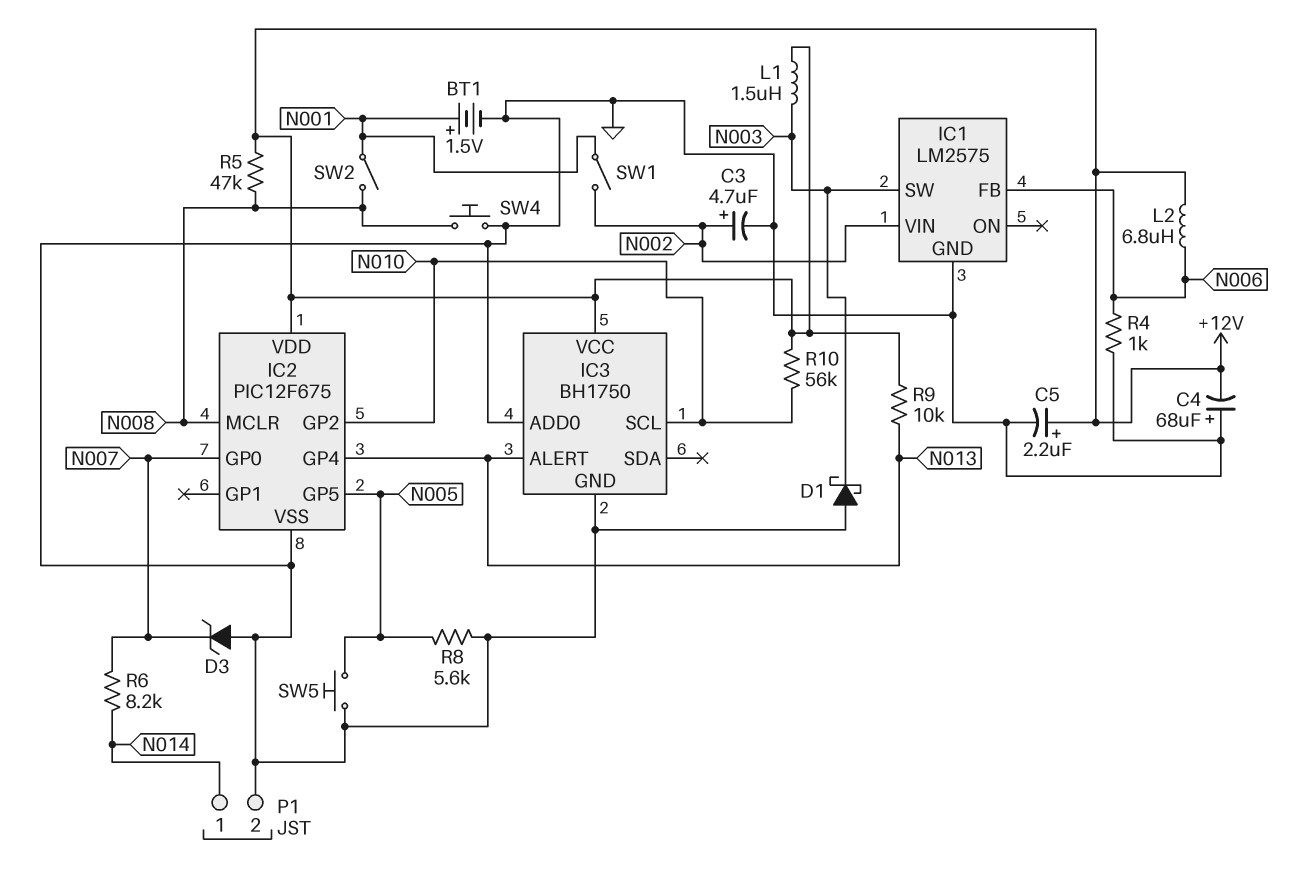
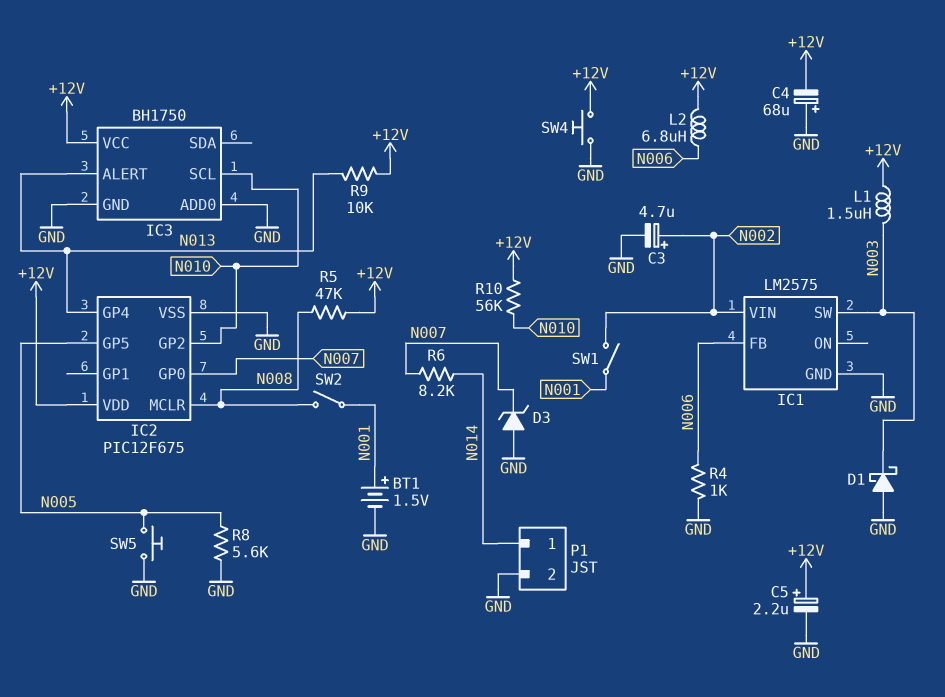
SW4: button (GND, N008) -> button (+12V, GND)

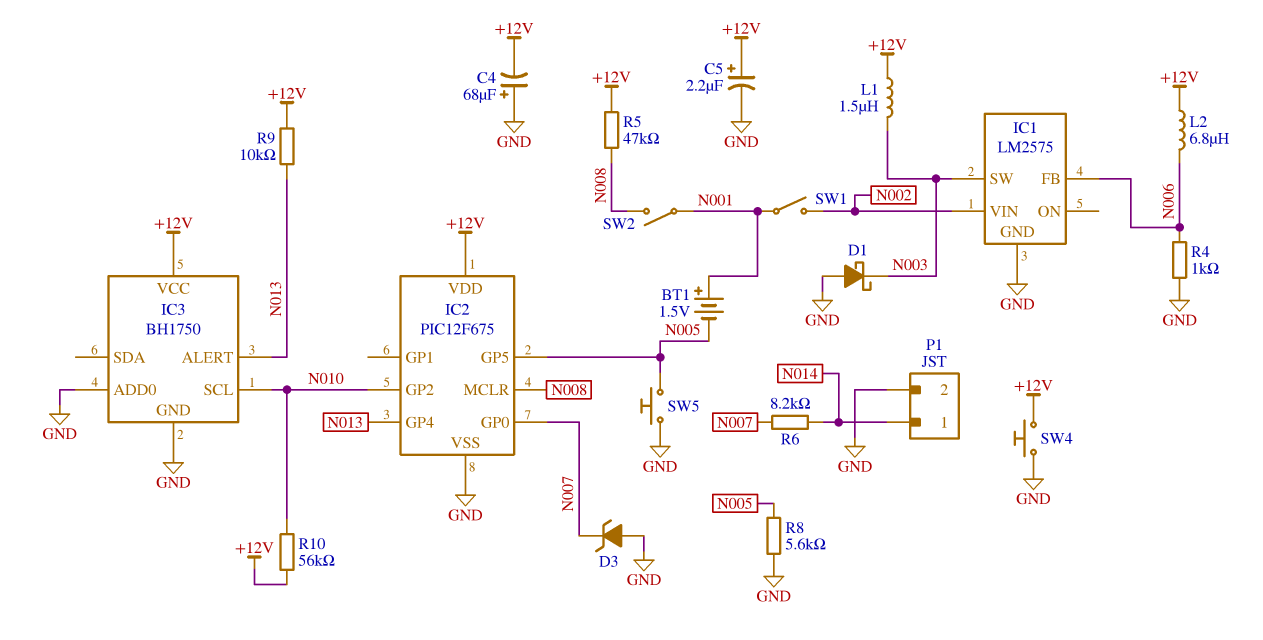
BT1: 1.5V (plus N001, minus GND) -> 1.5V (plus N001, minus N005)
C3: 4.7uF (plus N002, minus GND) -> none

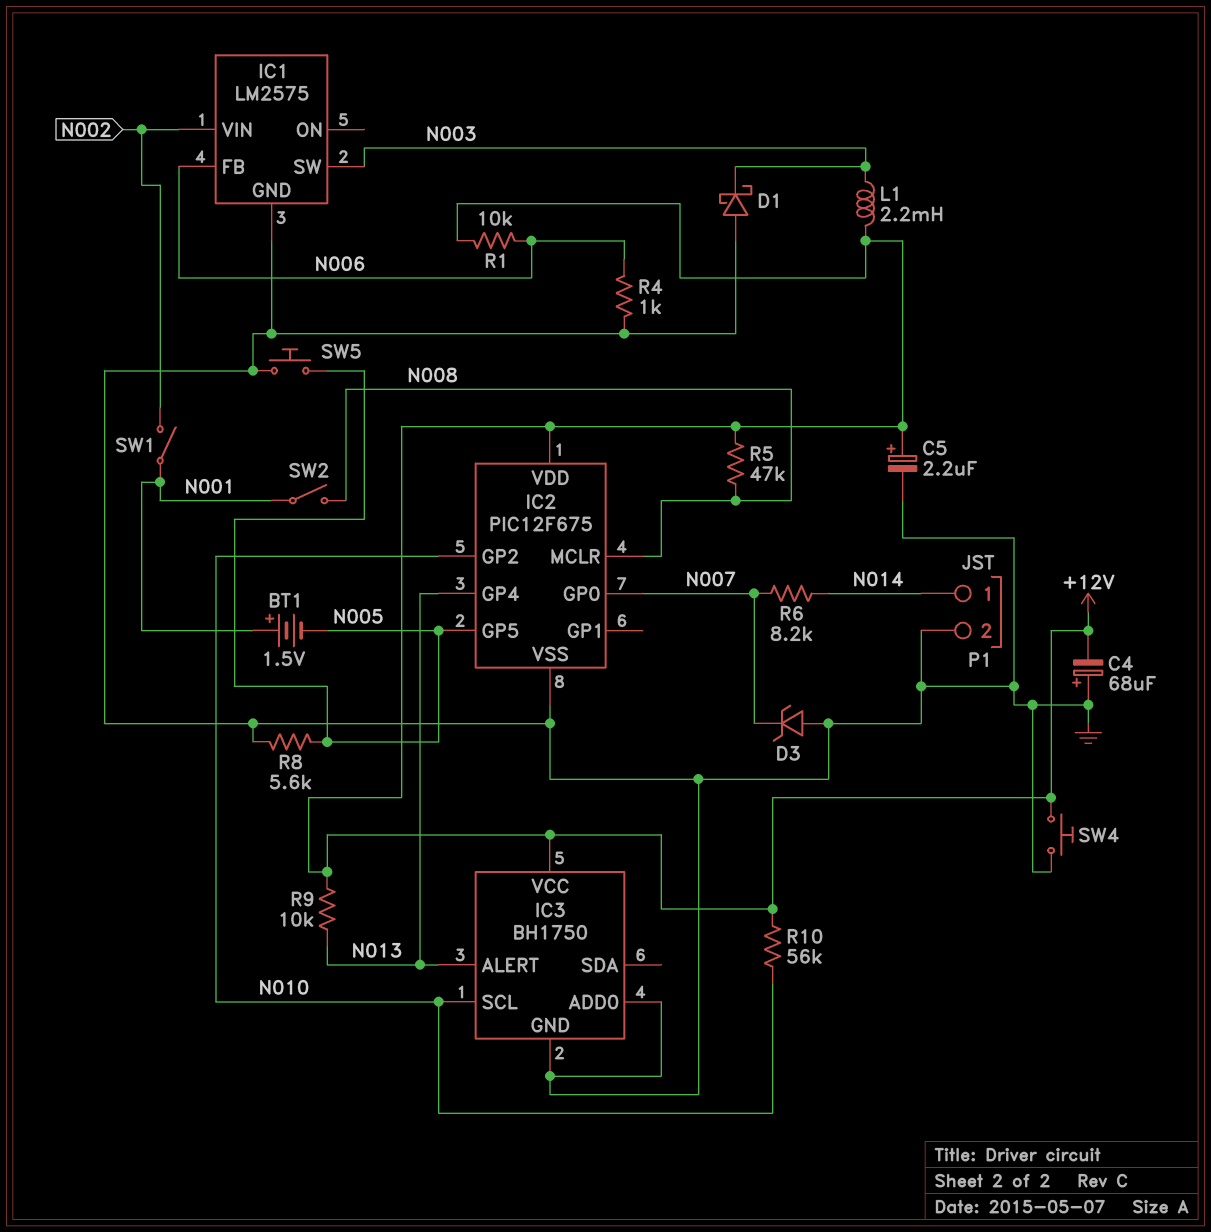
L1: 1.5uH (+12V, N003) -> 2.2mH (+12V, N003)
L2: 6.8uH (+12V, N006) -> none
R1: none -> 10k (+12V, N006)

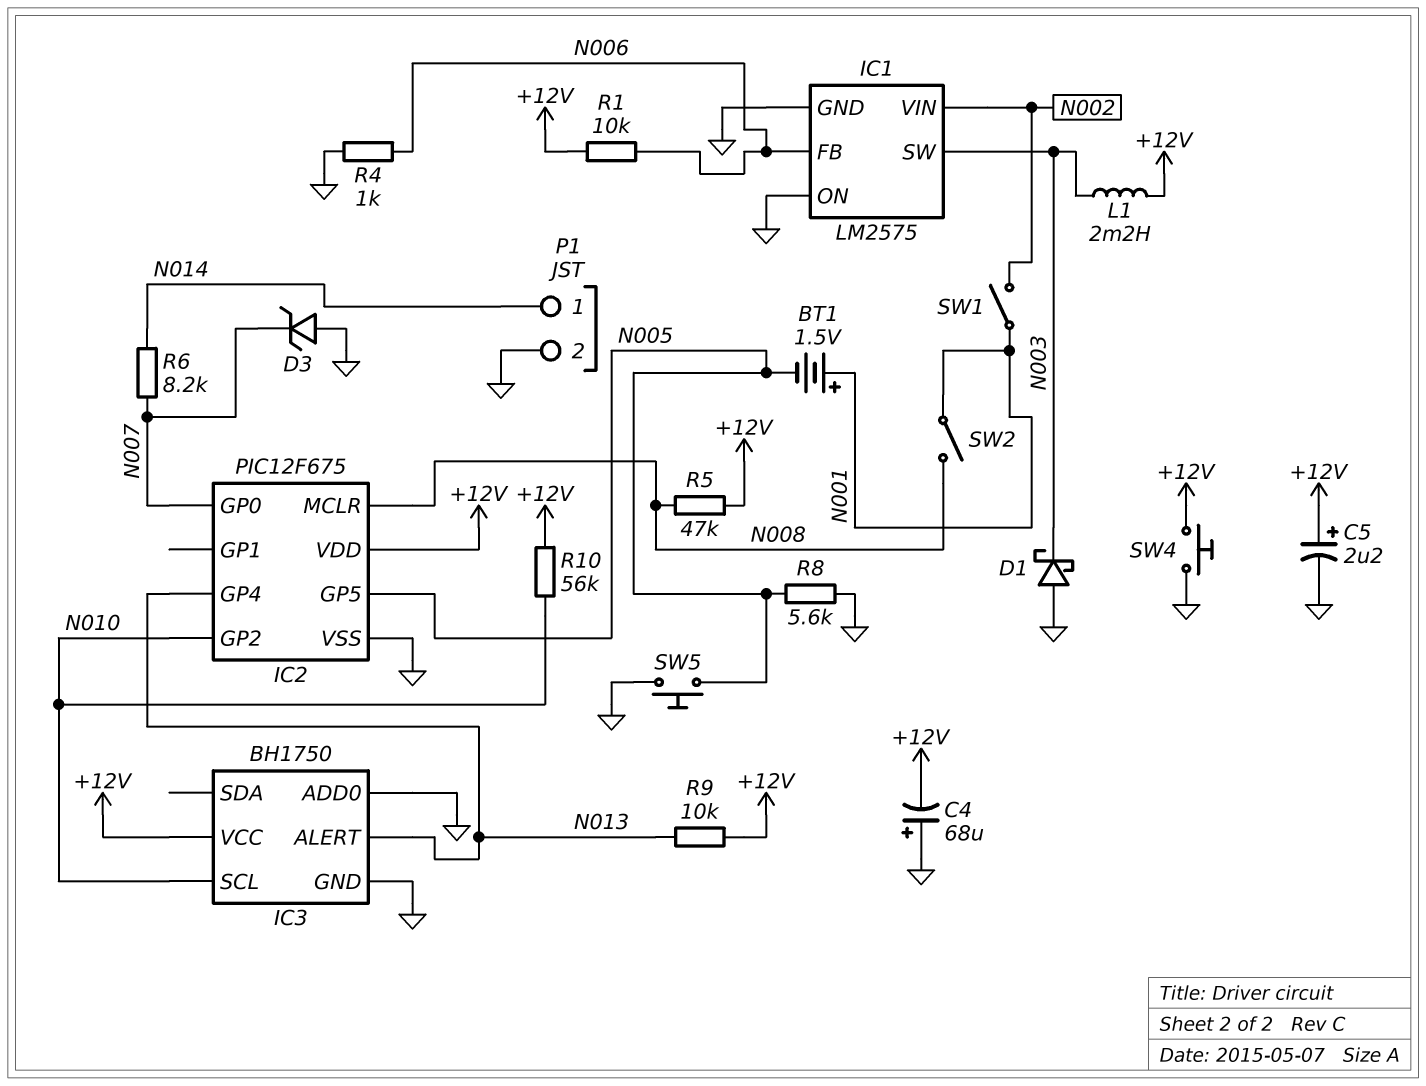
IC1 pin ON: none -> GND

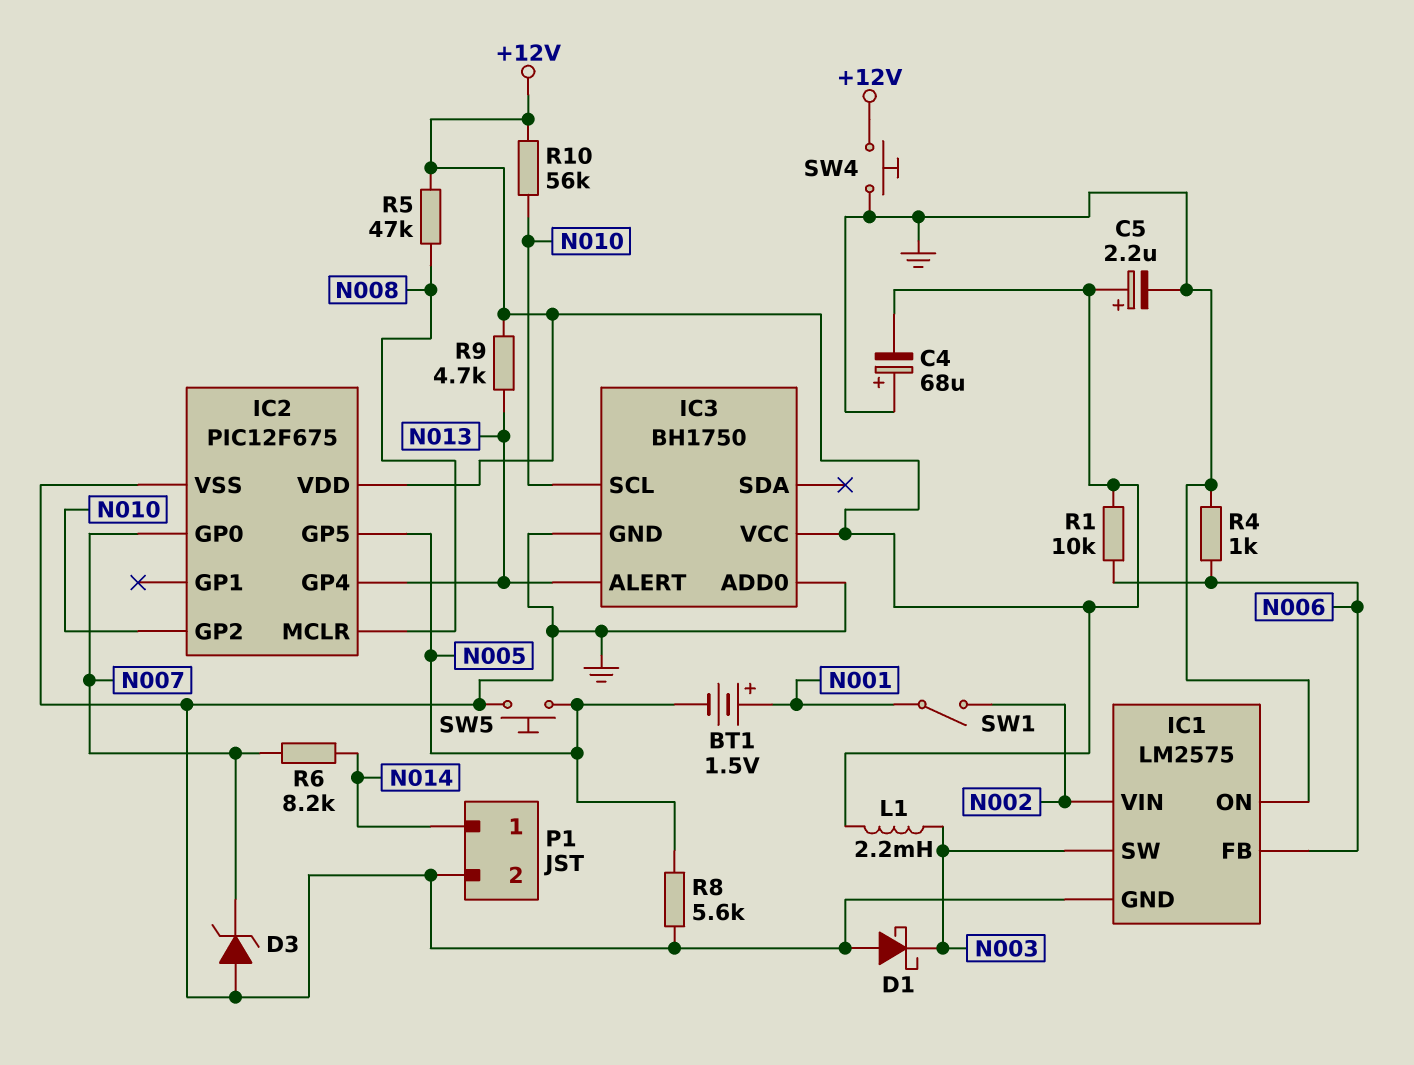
R9: 10k (+12V, N013) -> 4.7k (+12V, N013)
SW2: switch (N001, N008) -> none

